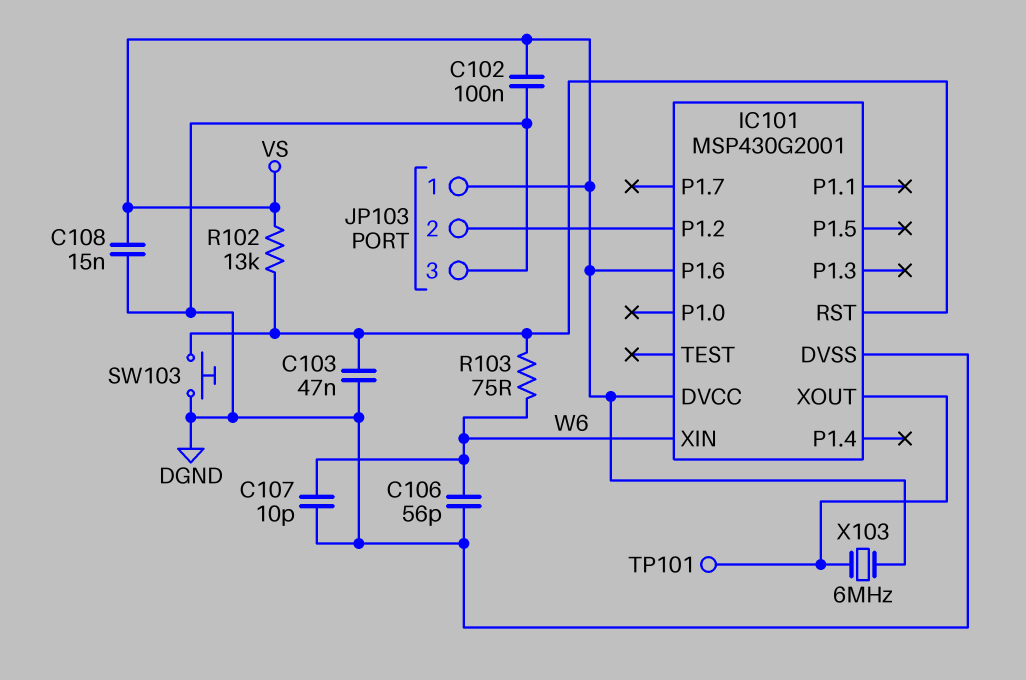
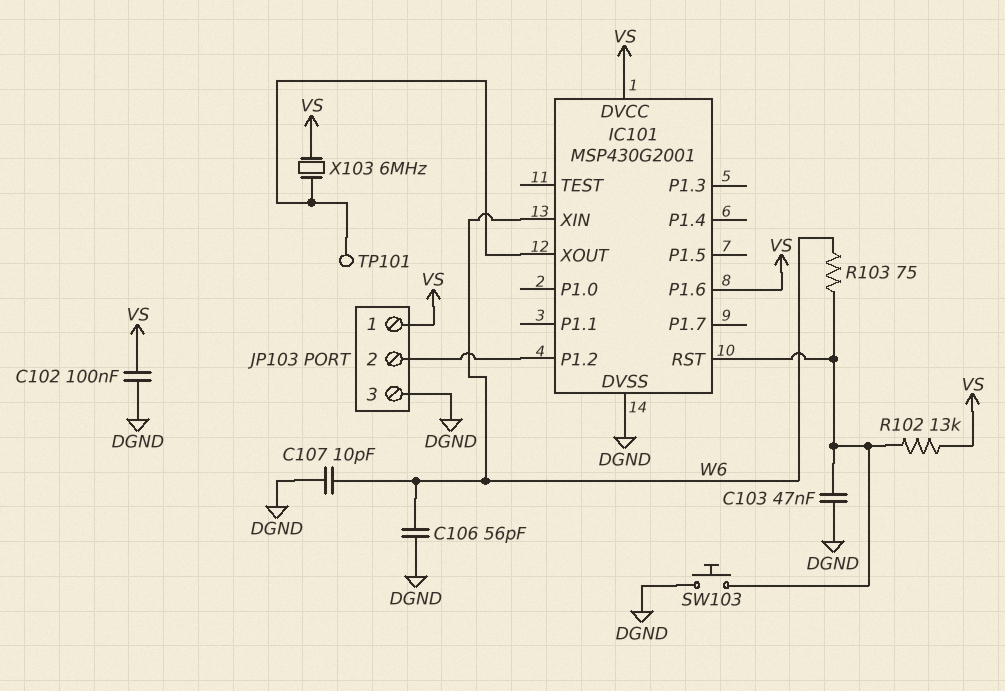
C108: 15nF (DGND, VS) -> none

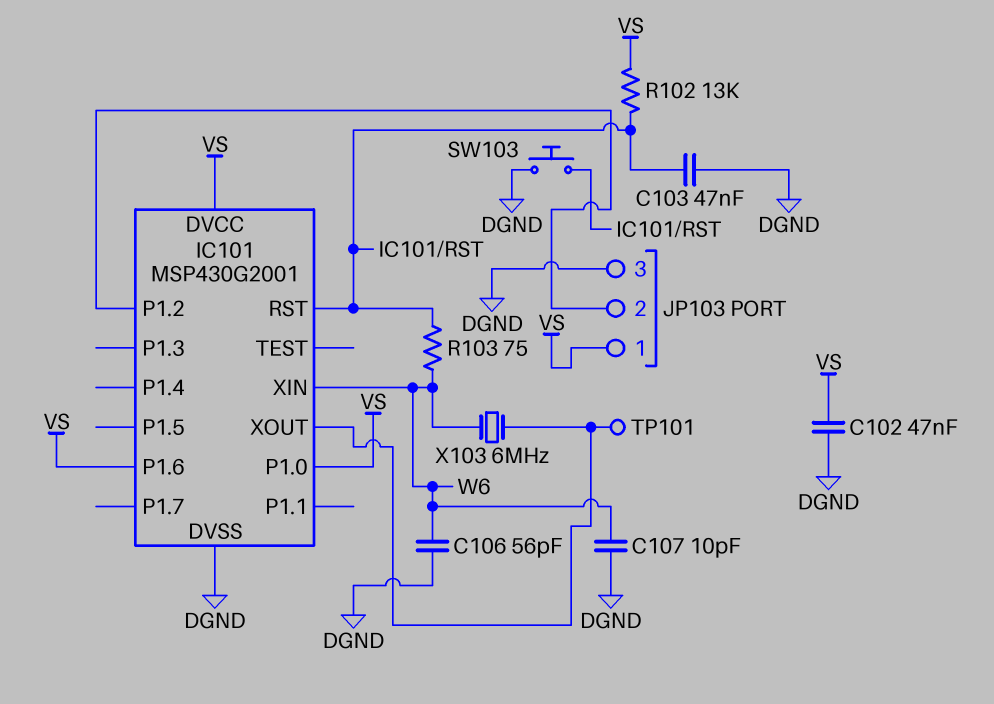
C102: 100nF (DGND, VS) -> 47nF (DGND, VS)
IC101 pin P1.0: none -> VS
X103: 6MHz (IC101/XOUT, VS) -> 6MHz (IC101/XOUT, W6)

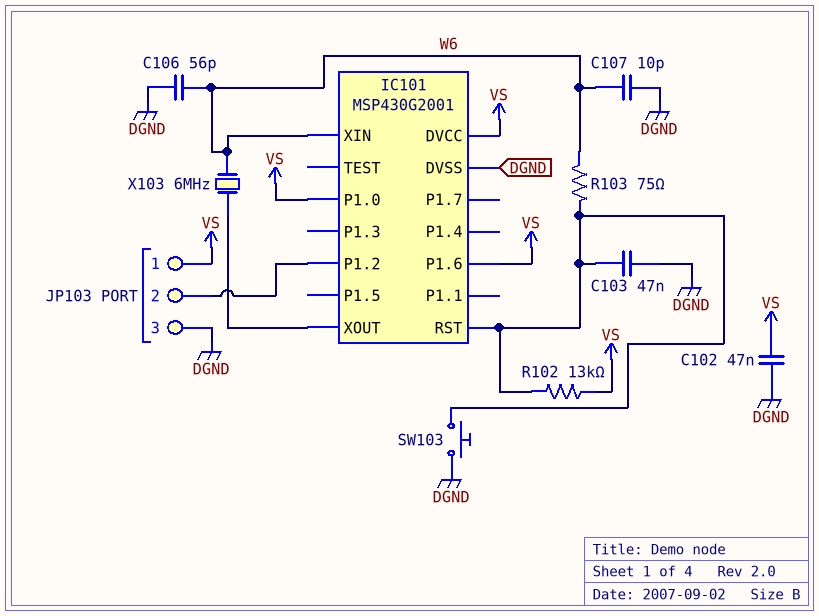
TP101: test point (IC101/XOUT) -> none

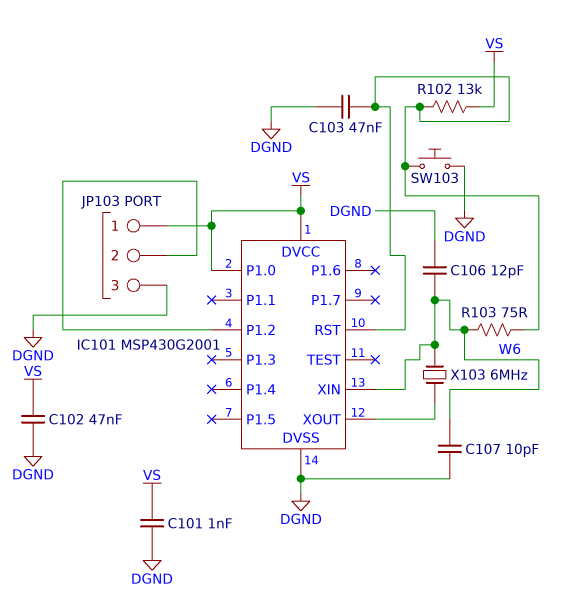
C101: none -> 1nF (DGND, VS)
C106: 56pF (DGND, W6) -> 12pF (DGND, W6)
IC101 pin P1.6: VS -> none

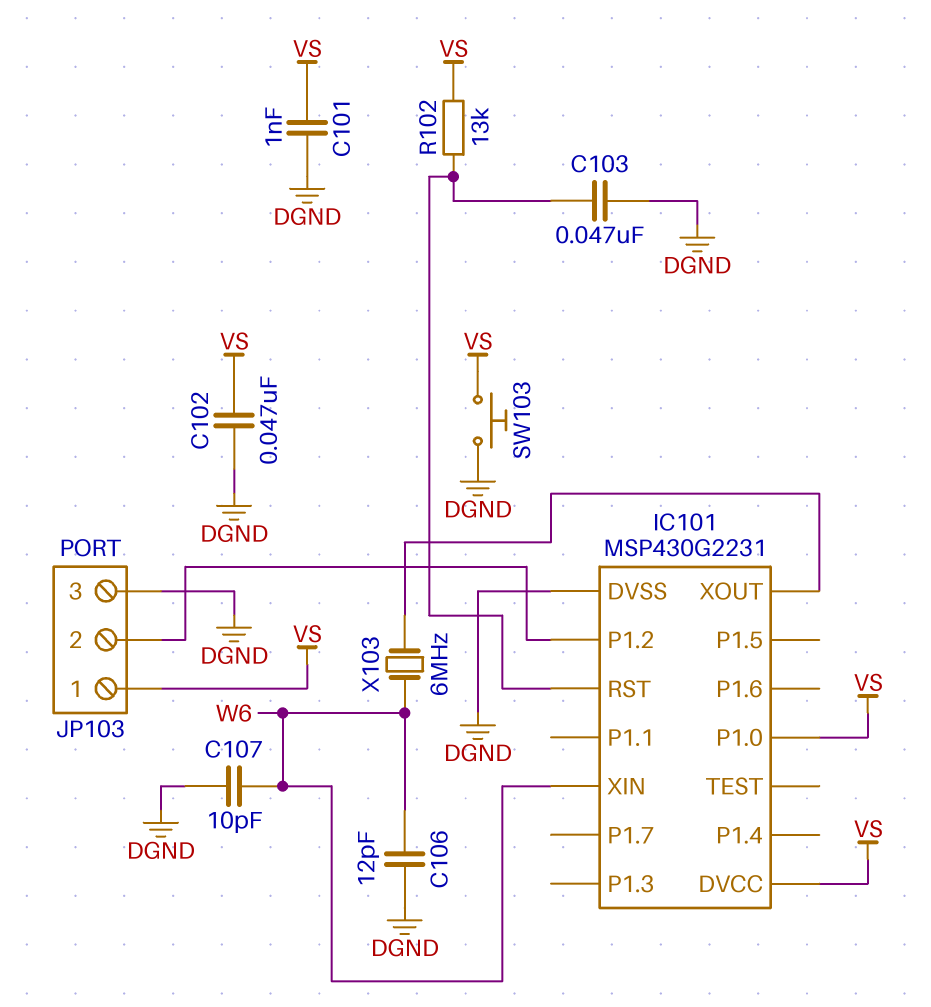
IC101: MSP430G2001 -> MSP430G2231
R103: 75 (IC101/RST, W6) -> none
SW103: button (DGND, IC101/RST) -> button (DGND, VS)

